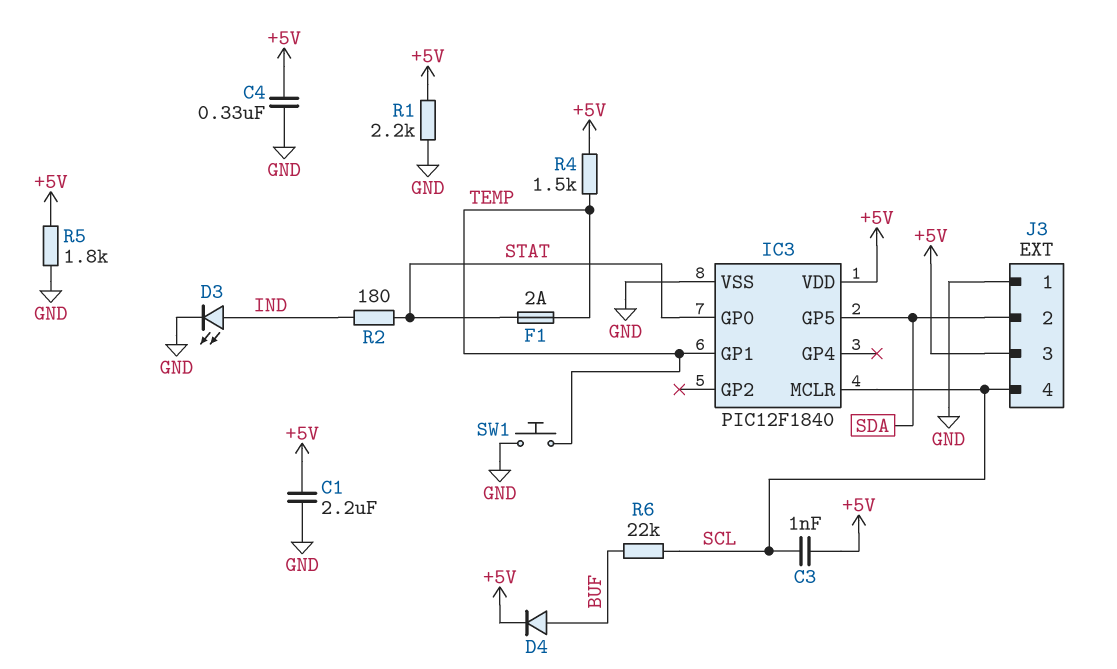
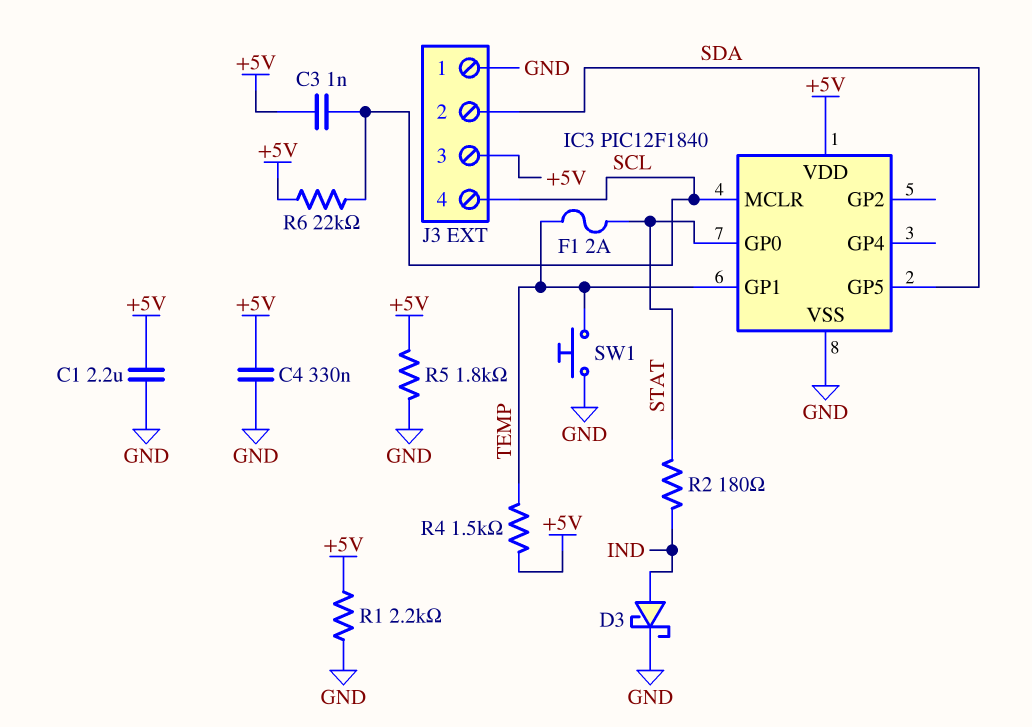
D3: LED (A IND, K GND) -> schottky (A IND, K GND)
D4: diode (A BUF, K +5V) -> none
R6: 22k (BUF, SCL) -> 22k (+5V, SCL)

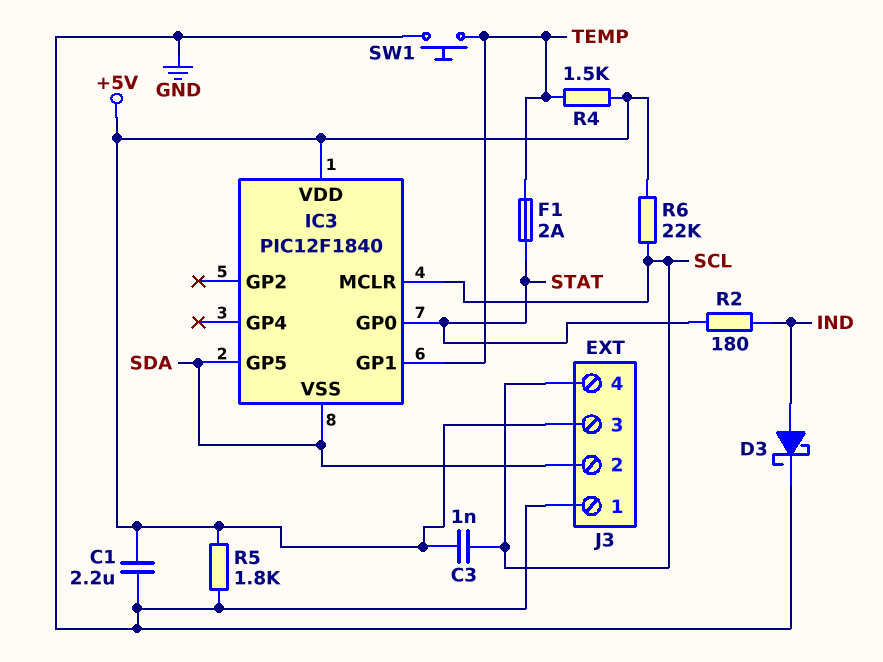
C4: 330nF (+5V, GND) -> none
IC3 pin VSS: GND -> SDA
R1: 2.2k (+5V, GND) -> none

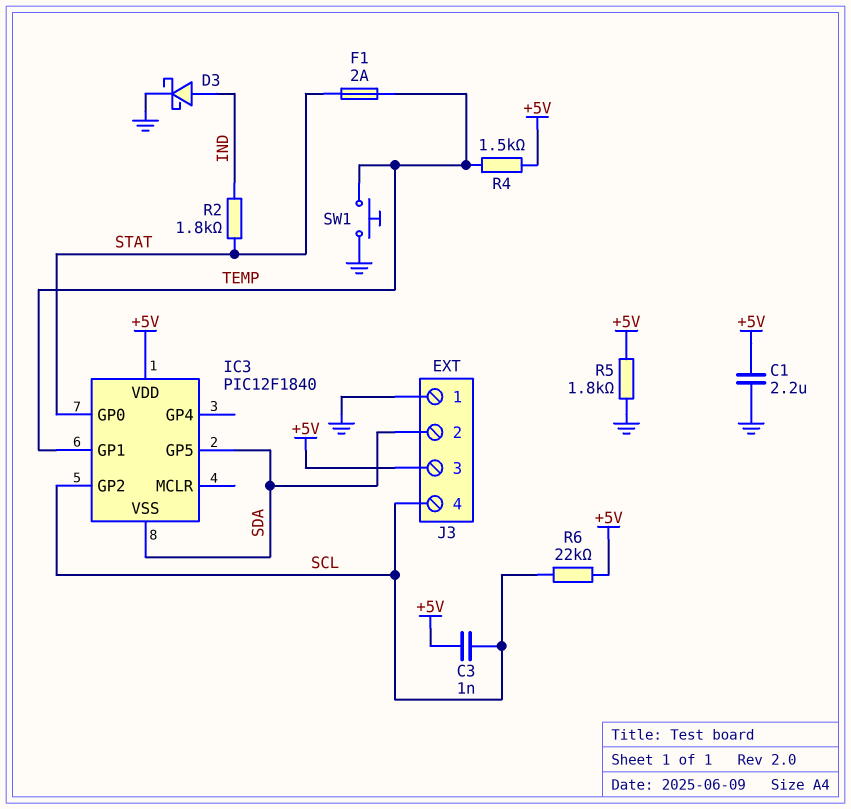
IC3 pin GP2: none -> SCL
IC3 pin MCLR: SCL -> none
R2: 180 (IND, STAT) -> 1.8k (IND, STAT)

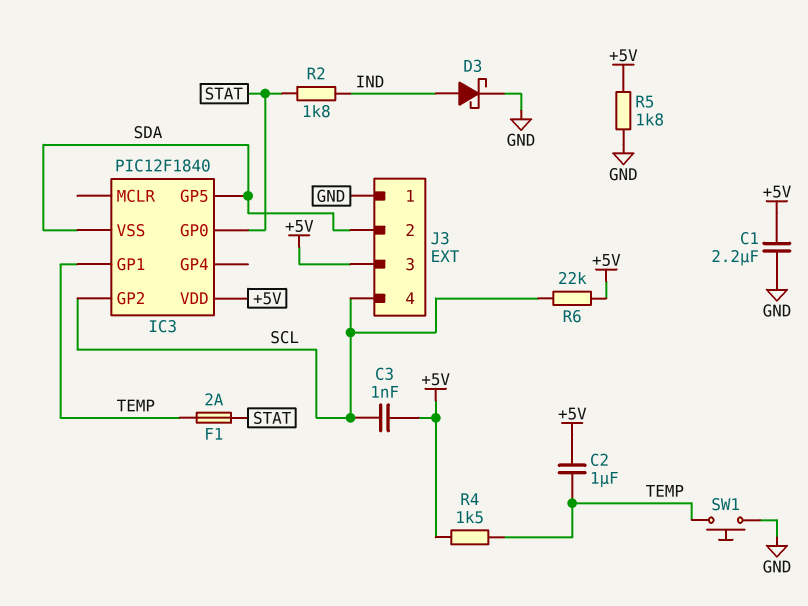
C2: none -> 1uF (+5V, TEMP)

